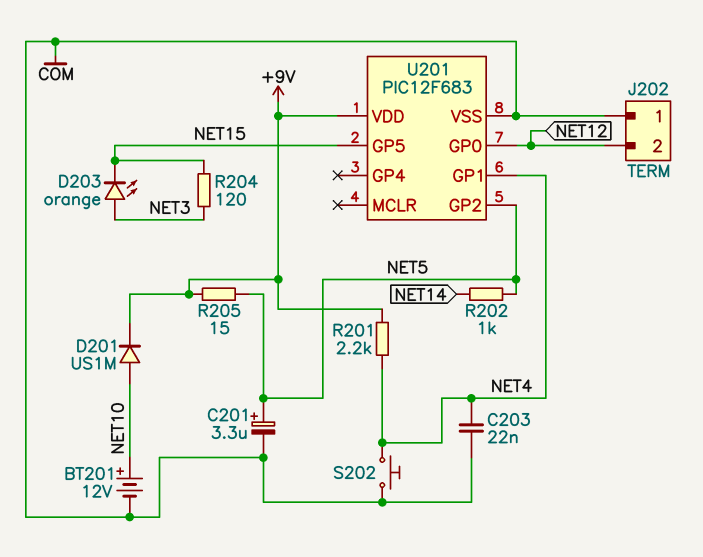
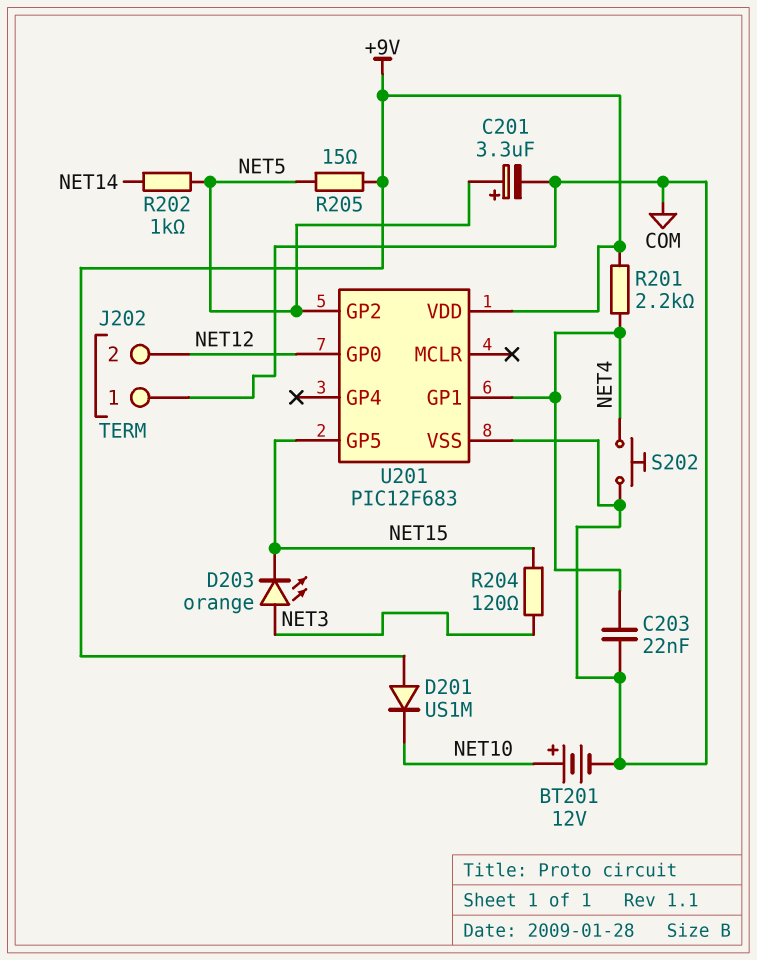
D201: diode US1M (A NET10, K +9V) -> diode US1M (A +9V, K NET10)

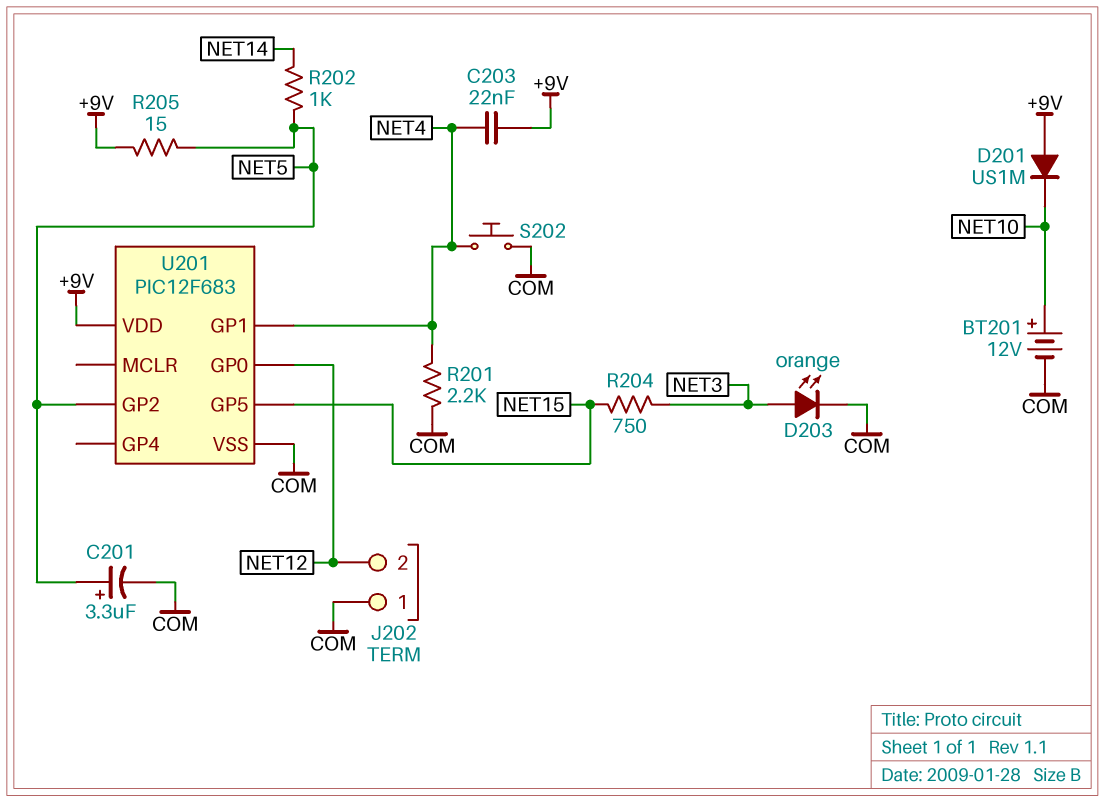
C203: 22nF (COM, NET4) -> 22nF (+9V, NET4)
D203: LED orange (A NET3, K NET15) -> LED orange (A NET3, K COM)
R201: 2.2k (+9V, NET4) -> 2.2k (COM, NET4)
R204: 120 (NET3, NET15) -> 750 (NET3, NET15)

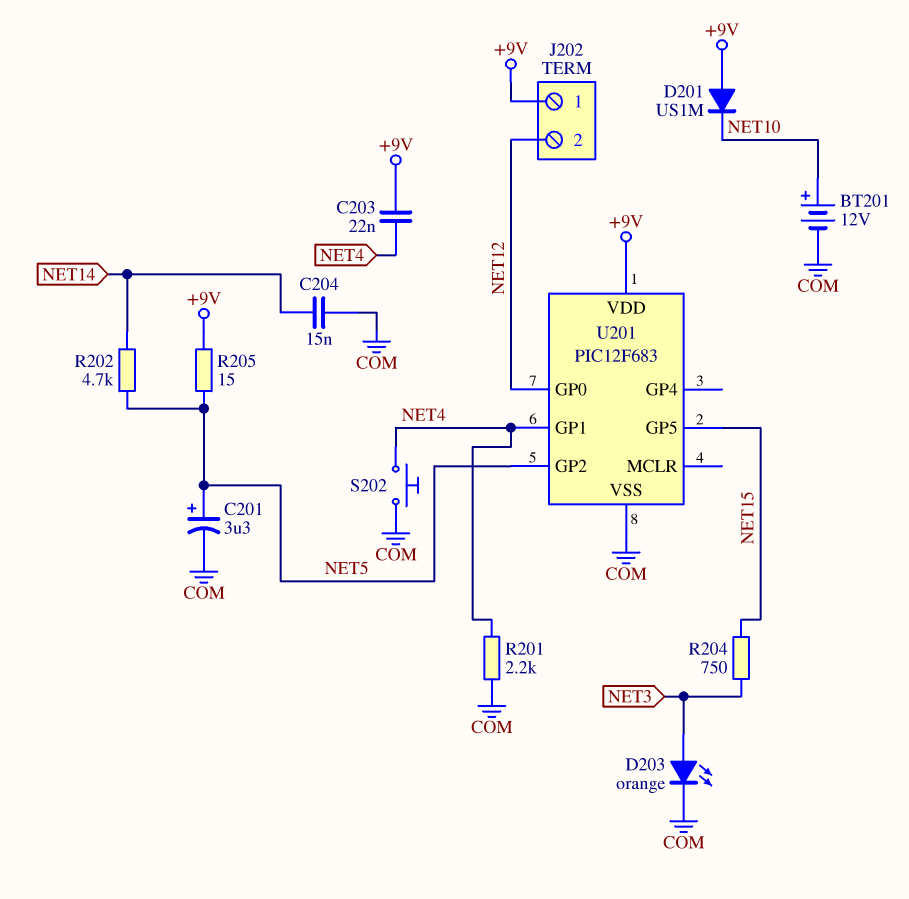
C204: none -> 15nF (COM, NET14)
J202 pin 1: COM -> +9V
R202: 1k (NET5, NET14) -> 4.7k (NET5, NET14)

